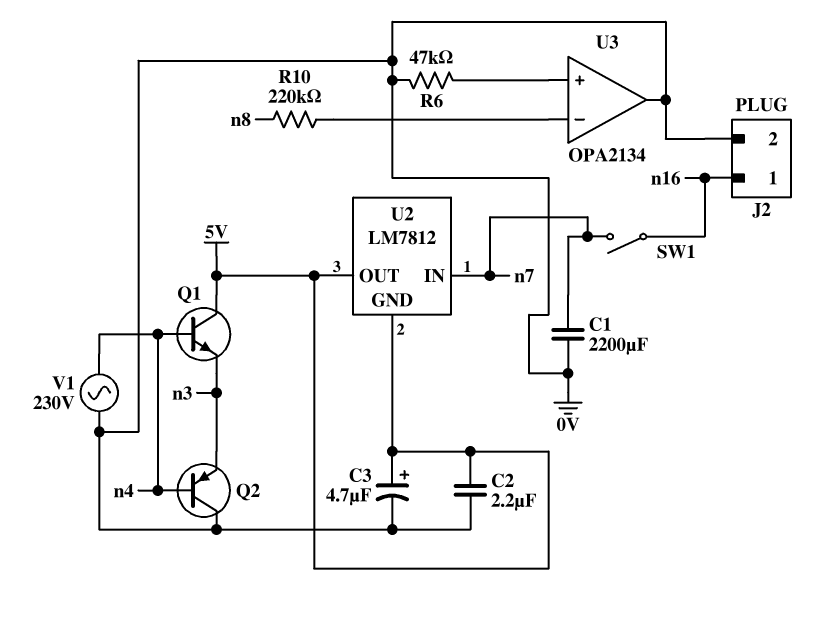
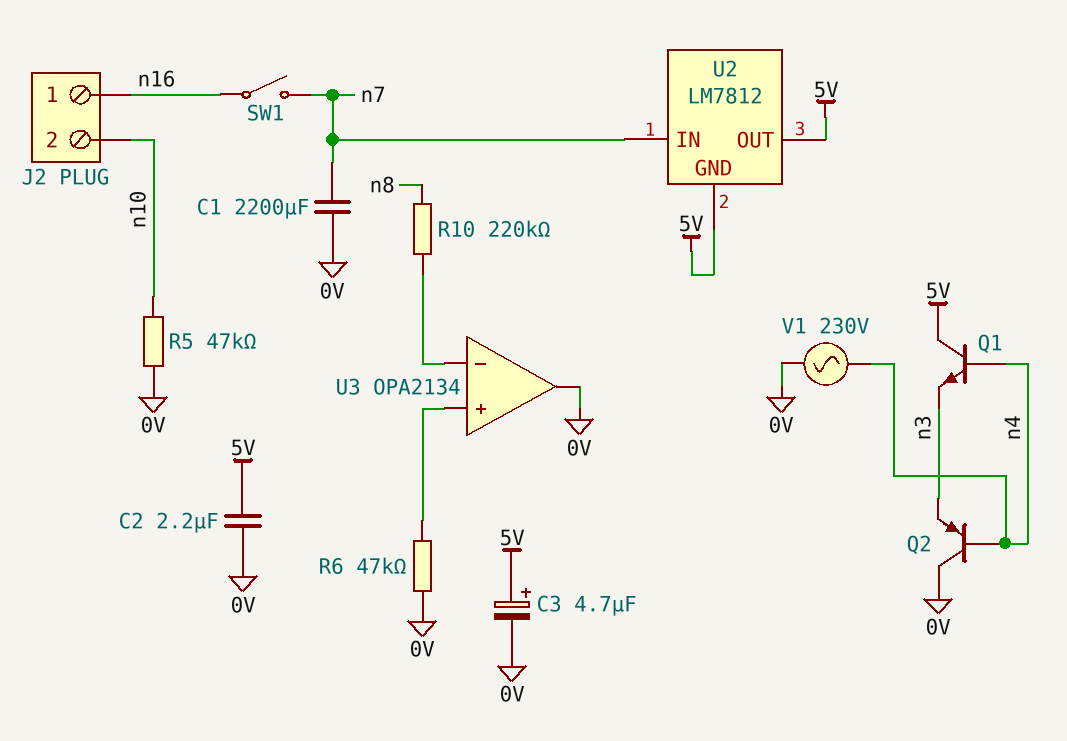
J2 pin 2: 0V -> n10
R5: none -> 47k (0V, n10)

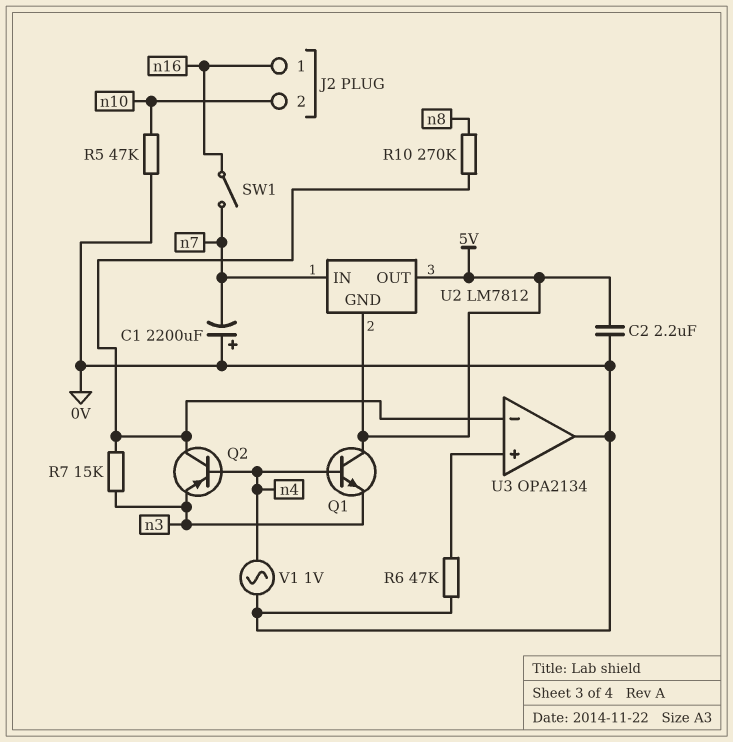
C1: 2200uF (0V, n7) -> 2200uF (plus 0V, minus n7)
C3: 4.7uF (plus 5V, minus 0V) -> none
Q2: PNP (B n4, C 0V, E n3) -> PNP (B n4, C U3/in-, E n3)
R7: none -> 15k (U3/in-, n3)
R10: 220k (U3/in-, n8) -> 270k (U3/in-, n8)
V1: AC 230V (0V, n4) -> AC 1V (0V, n4)

